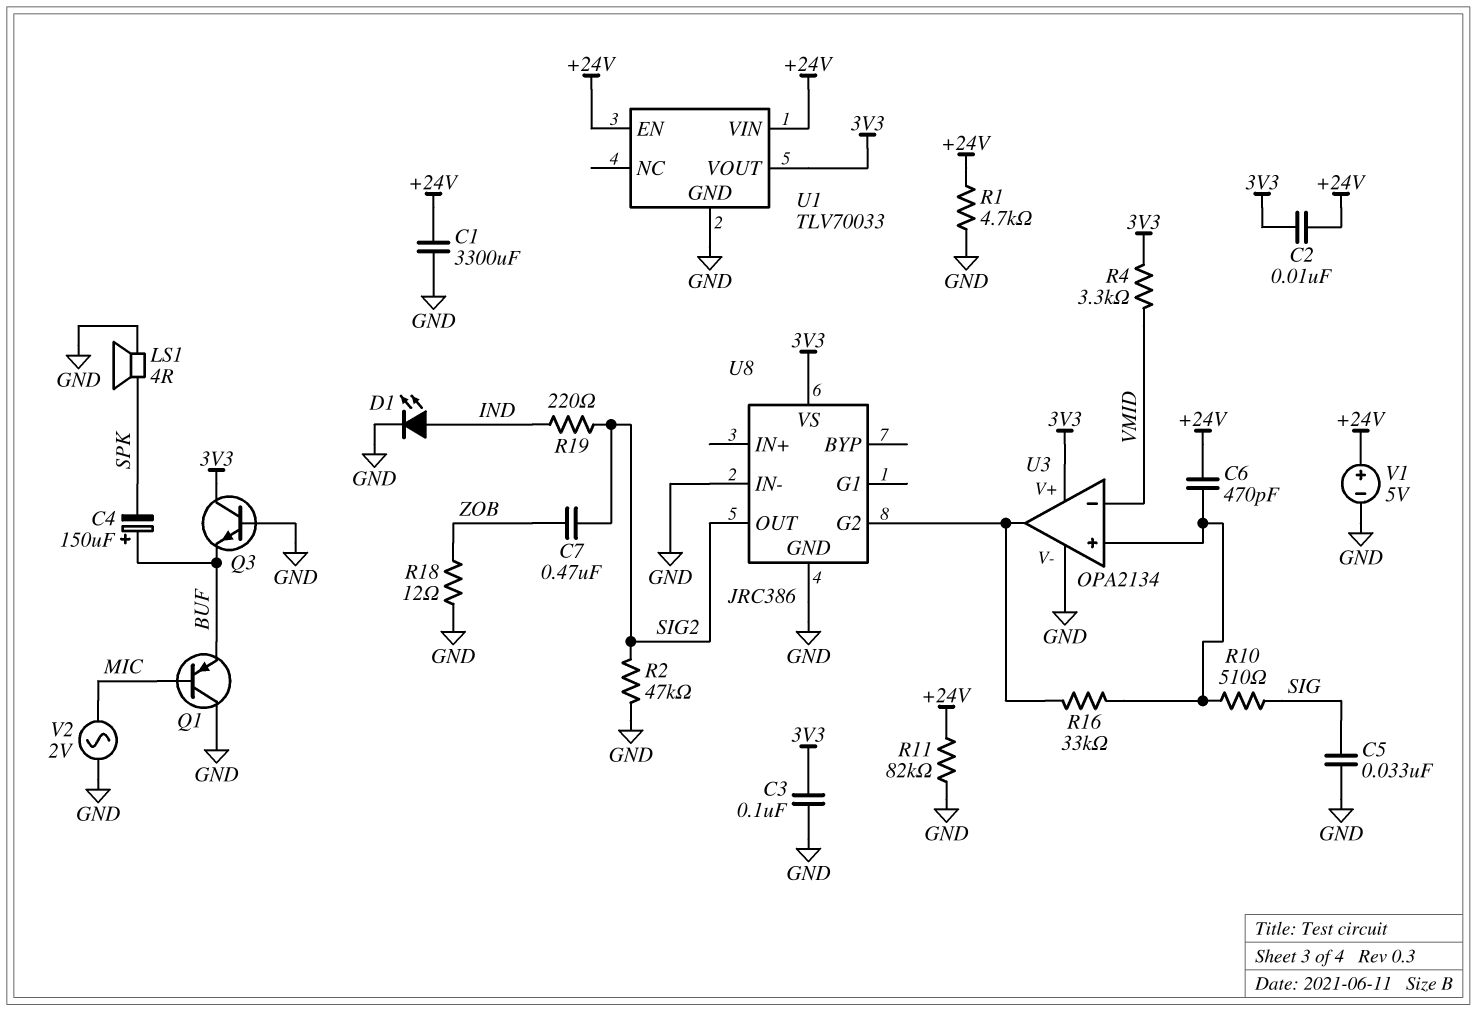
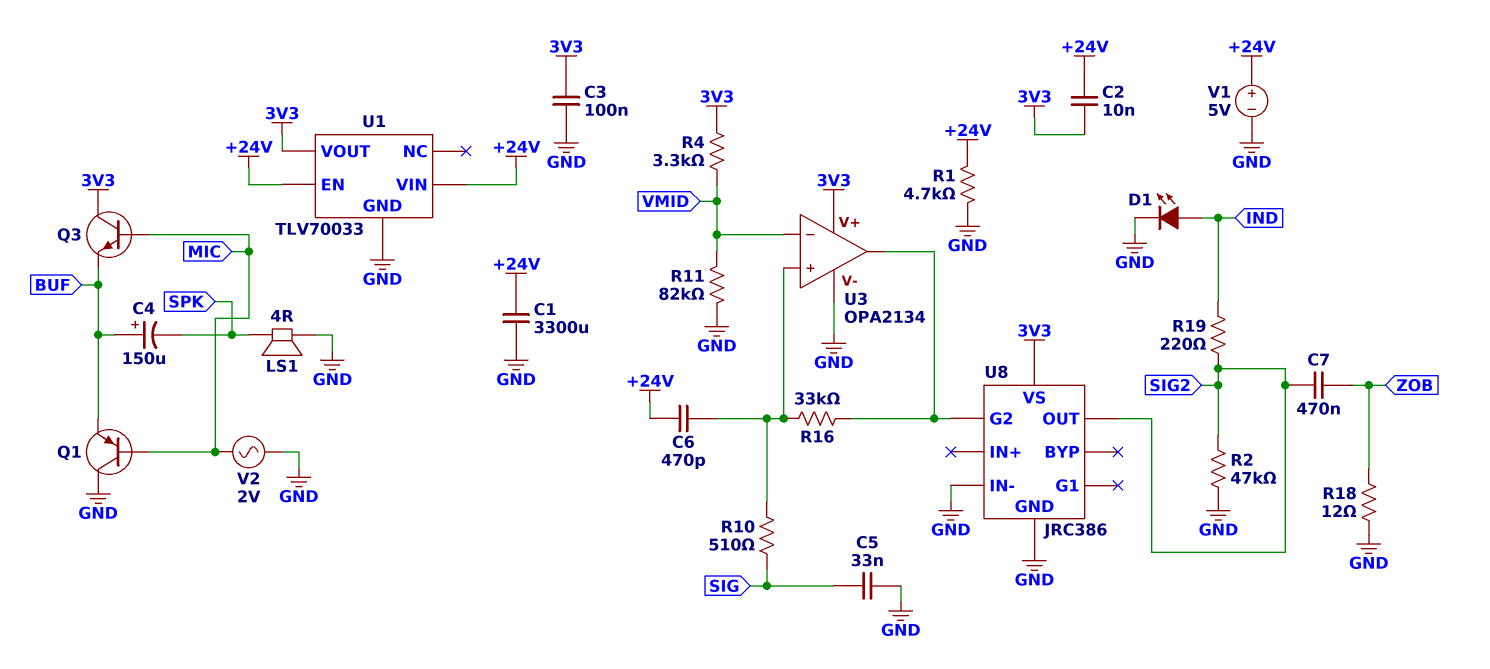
Q3: NPN (B GND, C 3V3, E BUF) -> NPN (B MIC, C 3V3, E BUF)
R11: 82k (+24V, GND) -> 82k (GND, VMID)

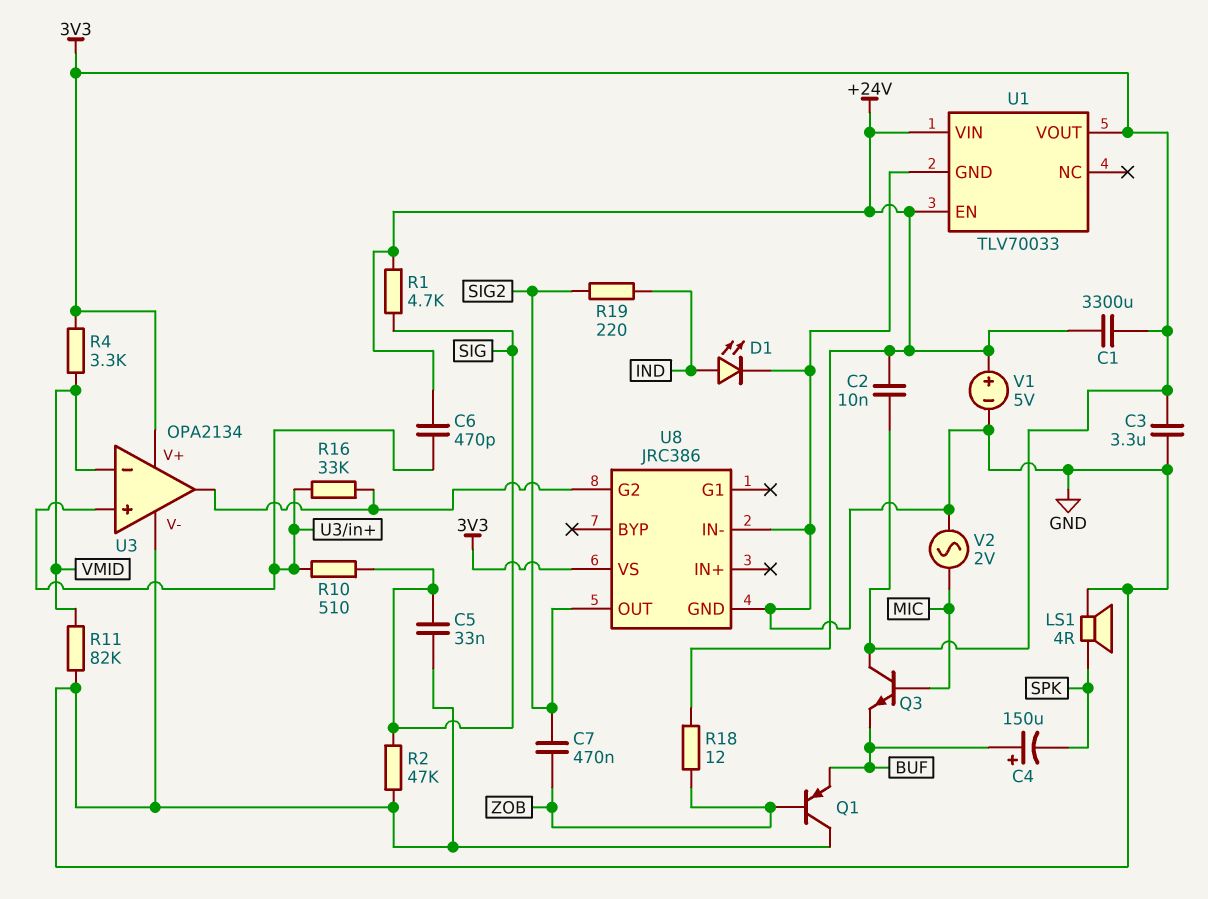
C1: 3300uF (+24V, GND) -> 3300uF (+24V, 3V3)
C3: 100nF (3V3, GND) -> 3.3uF (3V3, GND)
Q1: PNP (B MIC, C GND, E BUF) -> PNP (B ZOB, C GND, E BUF)
R1: 4.7k (+24V, GND) -> 4.7k (+24V, SIG)
R2: 47k (GND, SIG2) -> 47k (GND, SIG)
R18: 12 (GND, ZOB) -> 12 (+24V, ZOB)

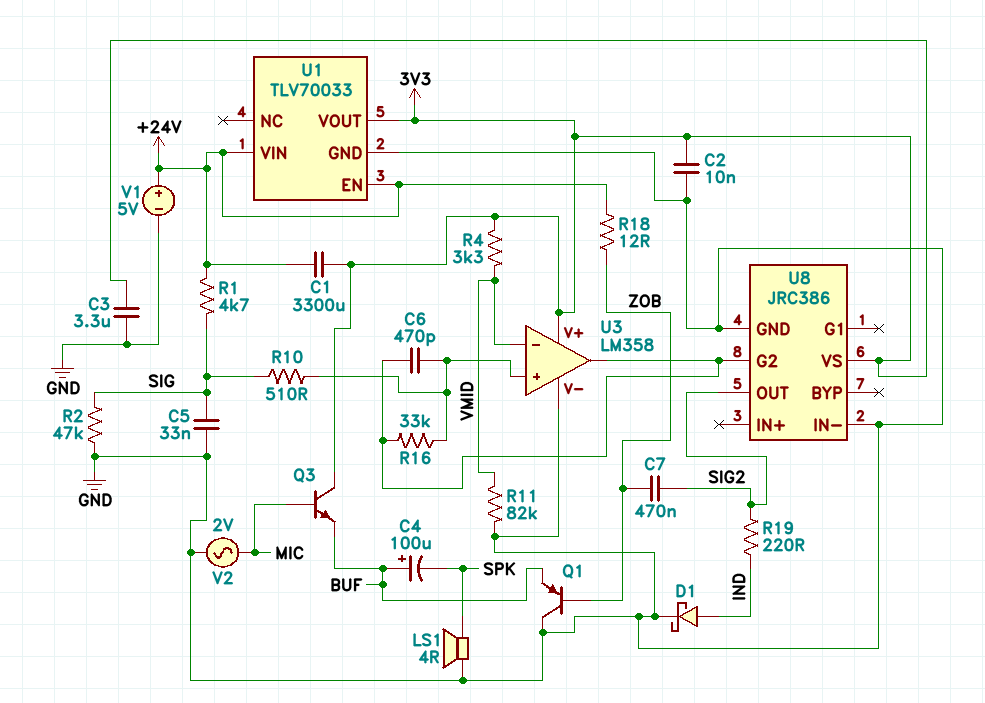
C2: 10nF (+24V, 3V3) -> 10nF (3V3, GND)
C4: 150uF (plus BUF, minus SPK) -> 100uF (plus BUF, minus SPK)
C6: 470pF (+24V, U3/in+) -> 470pF (U3/in+, U3/out)
D1: LED (A IND, K GND) -> schottky (A IND, K GND)
U3: OPA2134 -> LM358

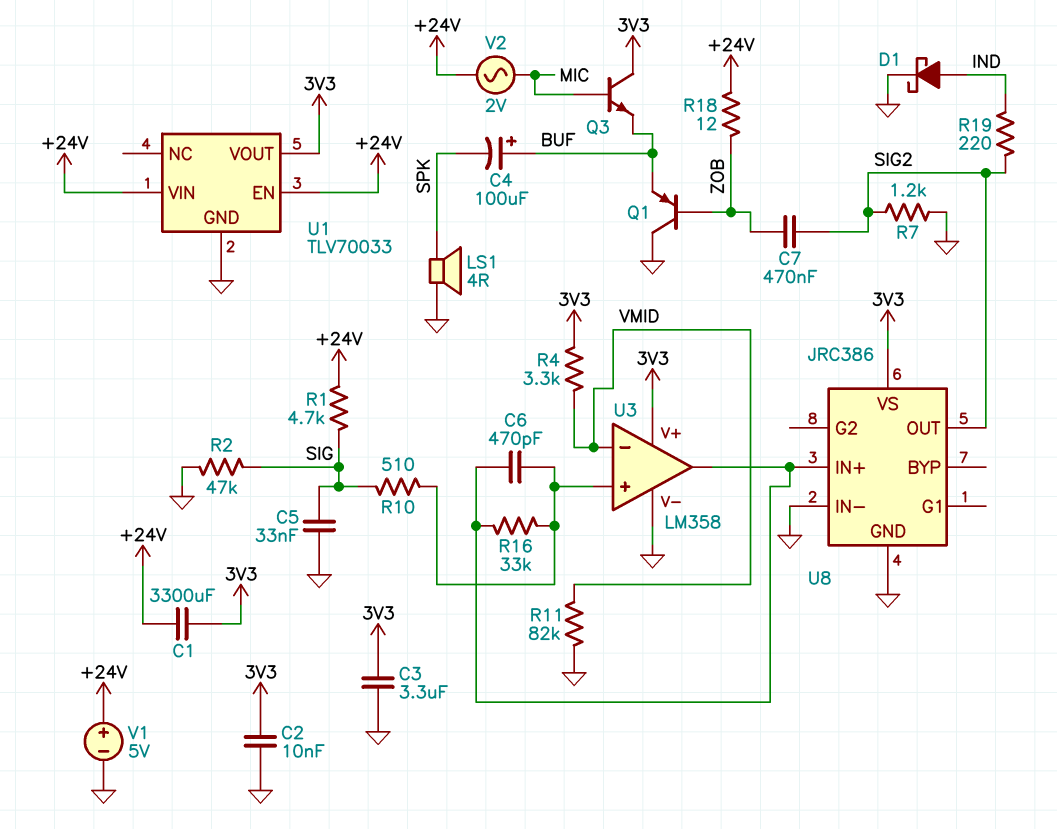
R7: none -> 1.2k (GND, SIG2)
U8 pin G2: U3/out -> none
U8 pin IN+: none -> U3/out
V2: AC 2V (GND, MIC) -> AC 2V (+24V, MIC)

